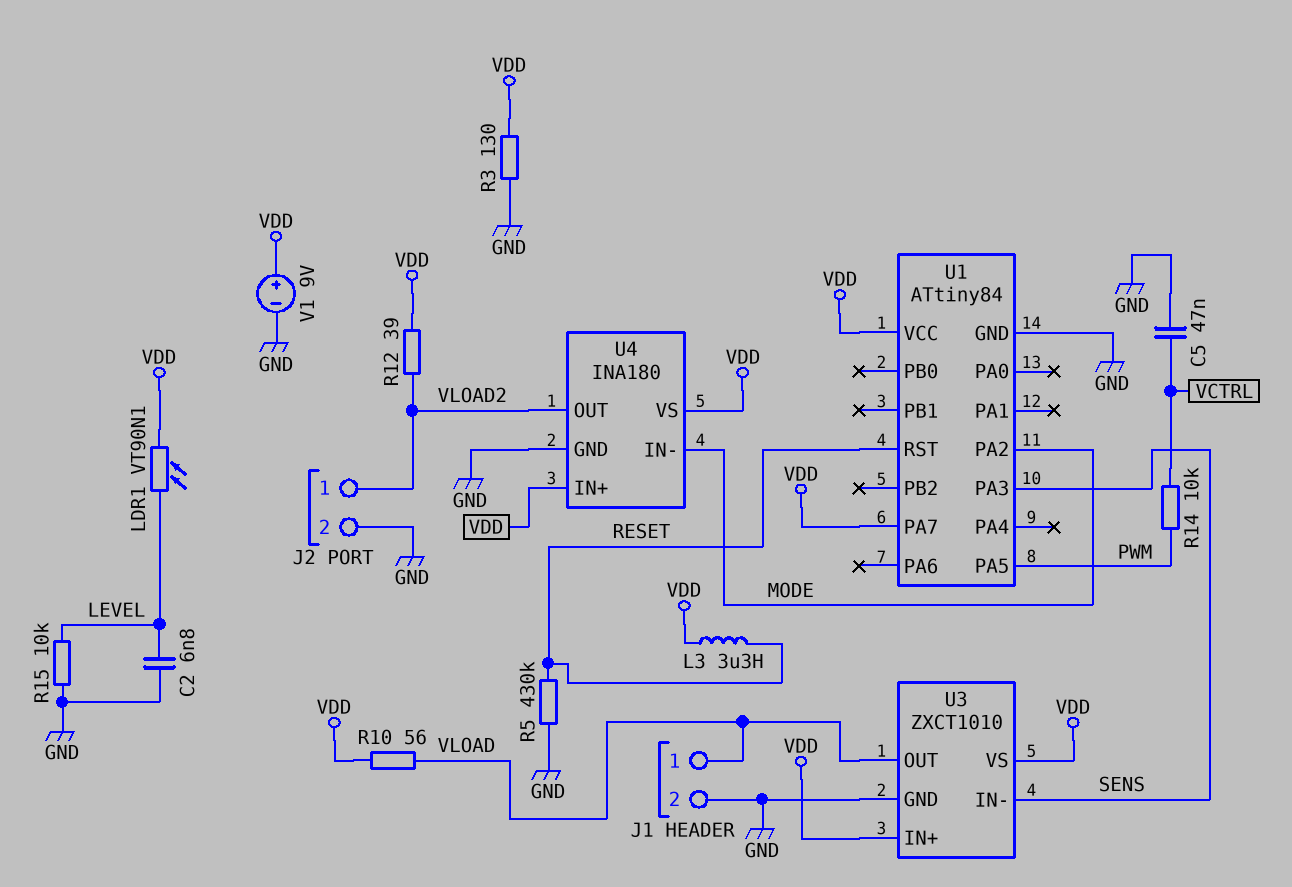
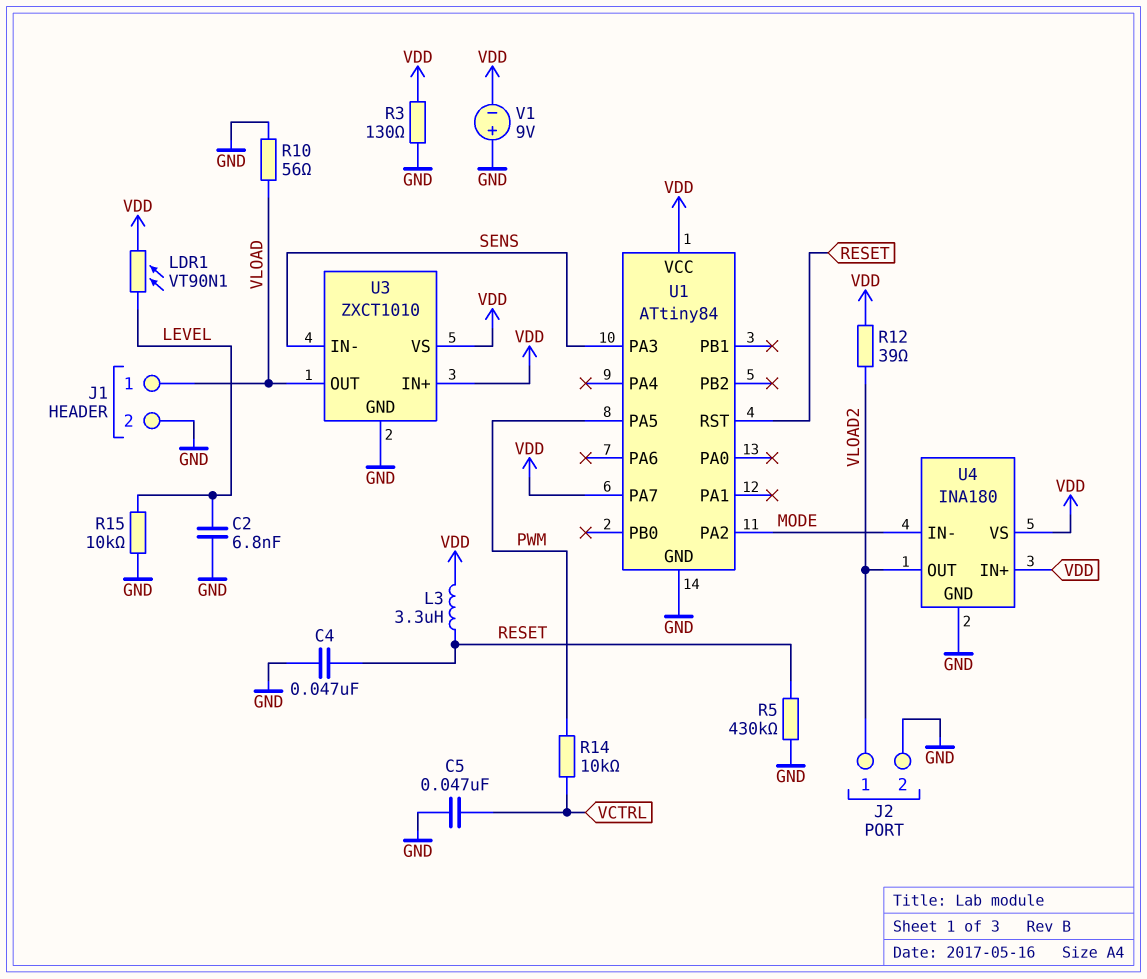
C4: none -> 47nF (GND, RESET)
R10: 56 (VDD, VLOAD) -> 56 (GND, VLOAD)
V1: 9V (plus VDD, minus GND) -> 9V (plus GND, minus VDD)

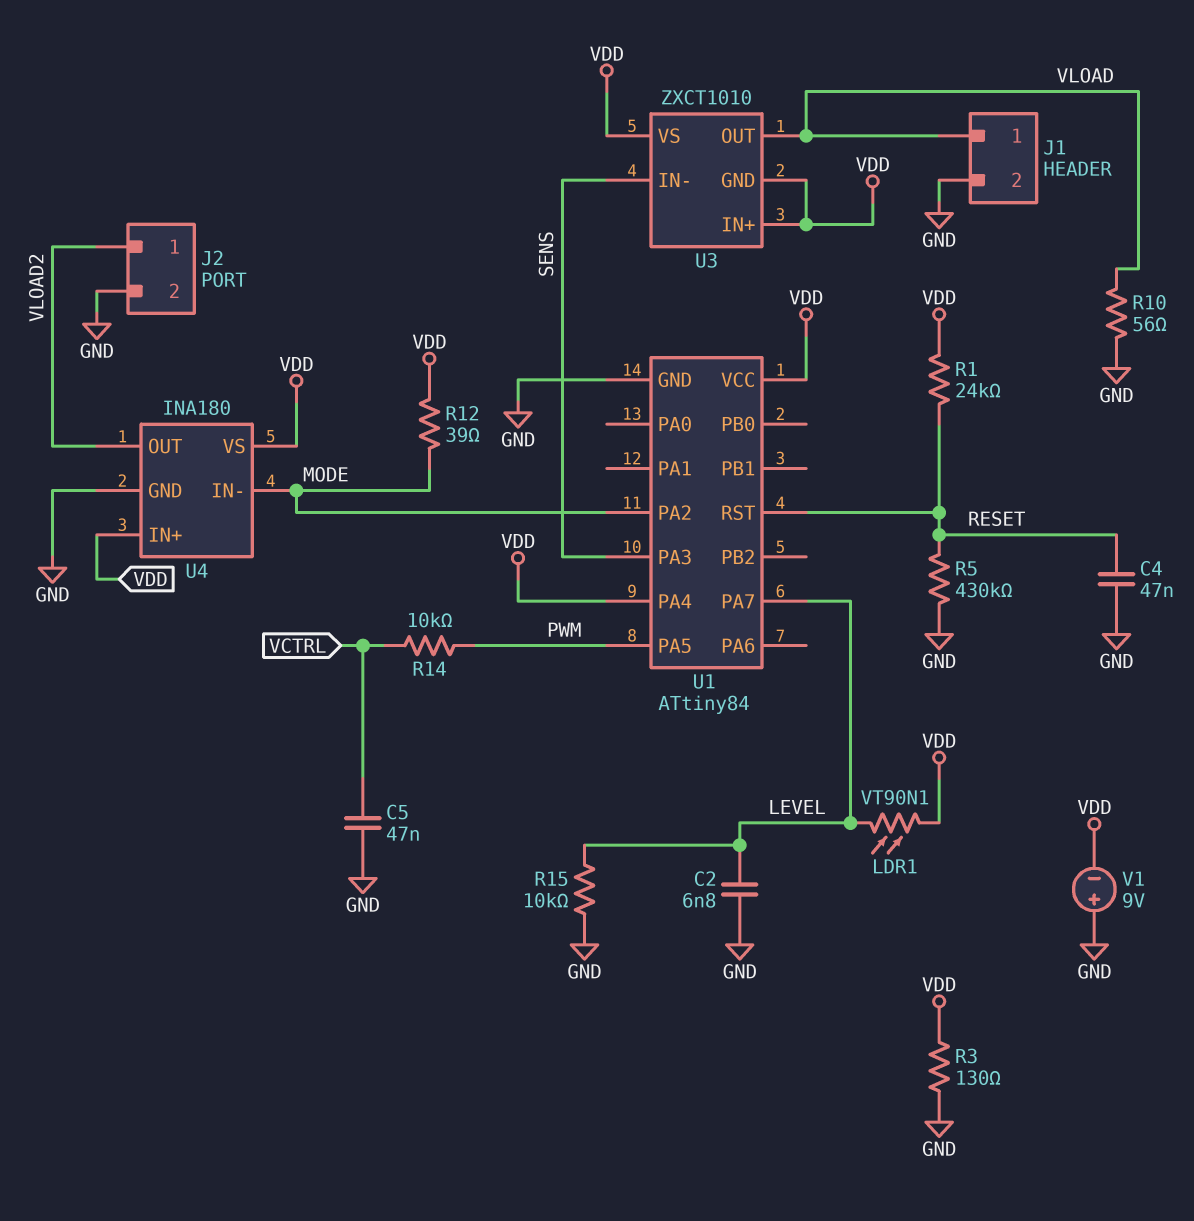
L3: 3.3uH (RESET, VDD) -> none
R1: none -> 24k (RESET, VDD)
R12: 39 (VDD, VLOAD2) -> 39 (MODE, VDD)
U1 pin PA4: none -> VDD
U1 pin PA7: VDD -> LEVEL
U3 pin GND: GND -> VDD

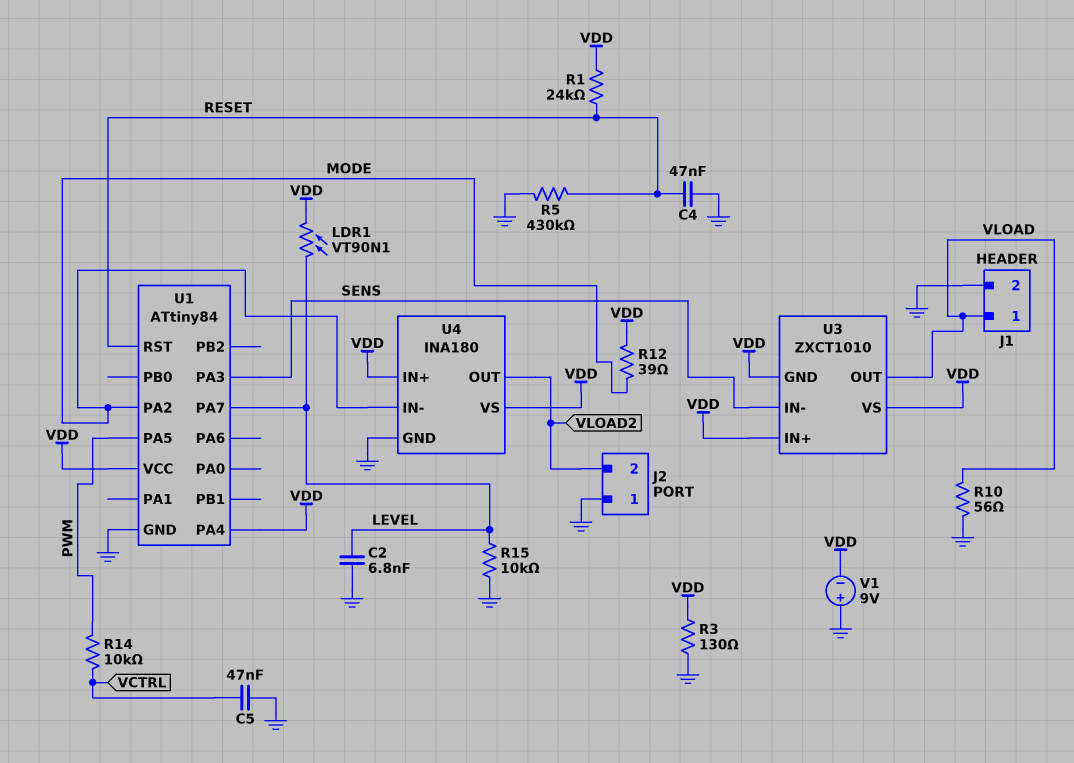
J2 pin 1: VLOAD2 -> GND
J2 pin 2: GND -> VLOAD2

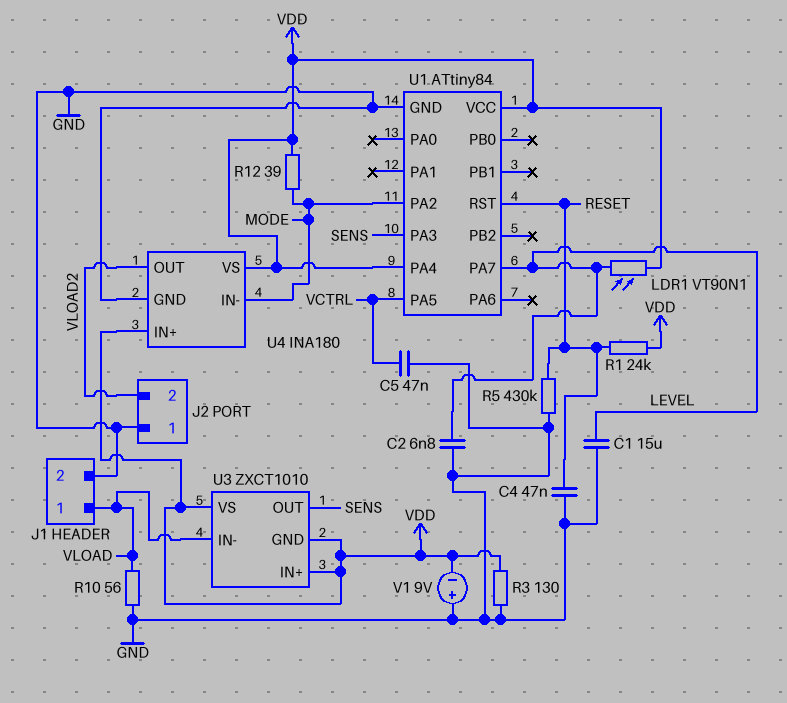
C1: none -> 15uF (GND, LEVEL)
R14: 10k (PWM, VCTRL) -> none
R15: 10k (GND, LEVEL) -> none
U1 pin PA5: PWM -> VCTRL
U3 pin IN-: SENS -> VLOAD
U3 pin OUT: VLOAD -> SENS

